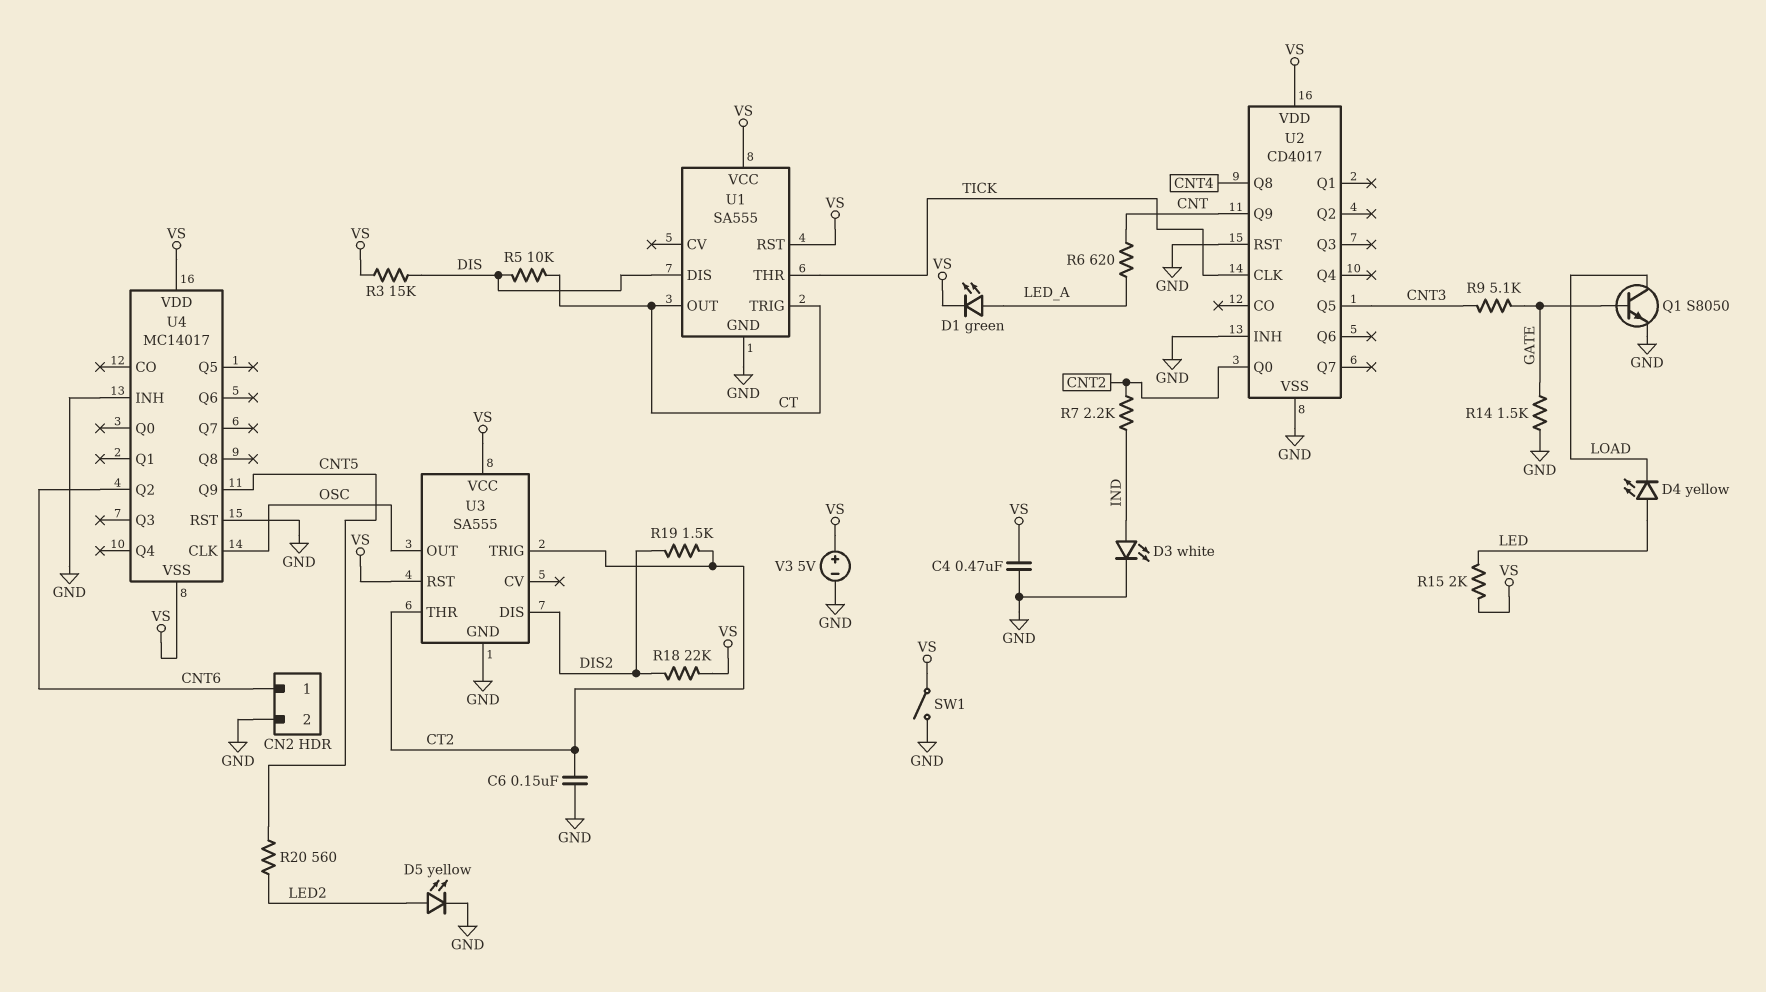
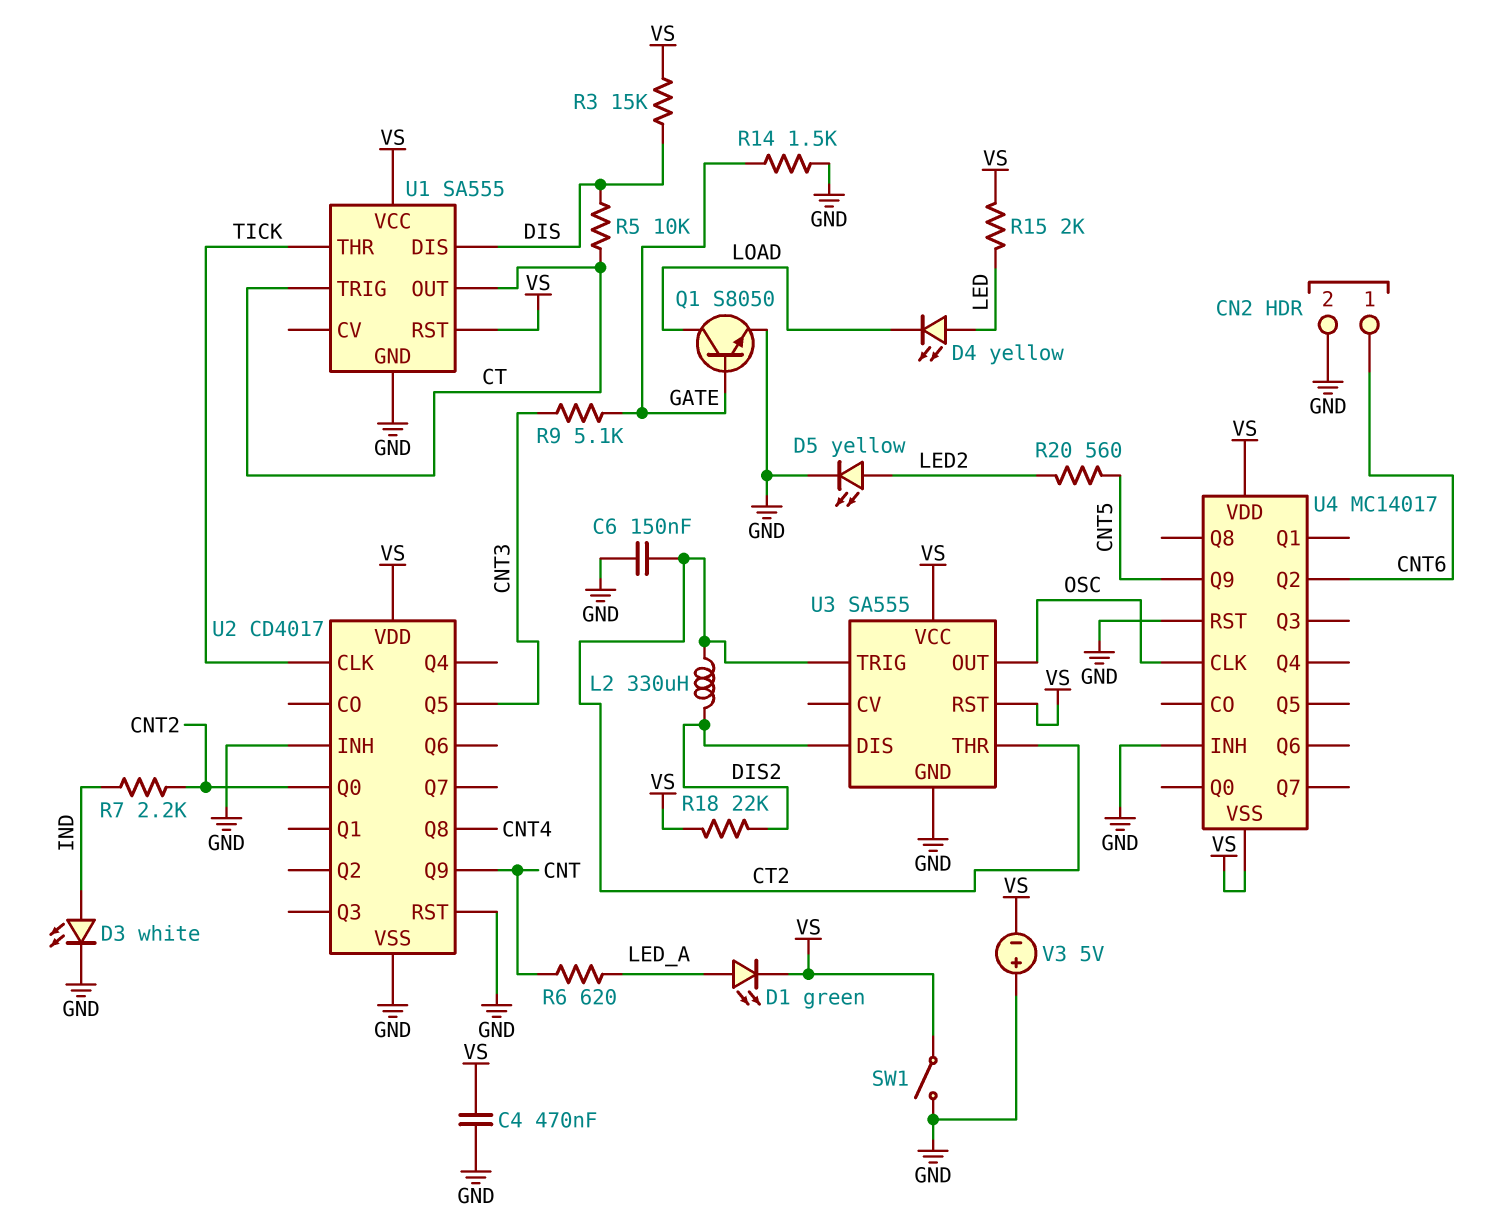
L2: none -> 330uH (CT2, DIS2)
R19: 1.5k (CT2, DIS2) -> none
V3: 5V (plus VS, minus GND) -> 5V (plus GND, minus VS)

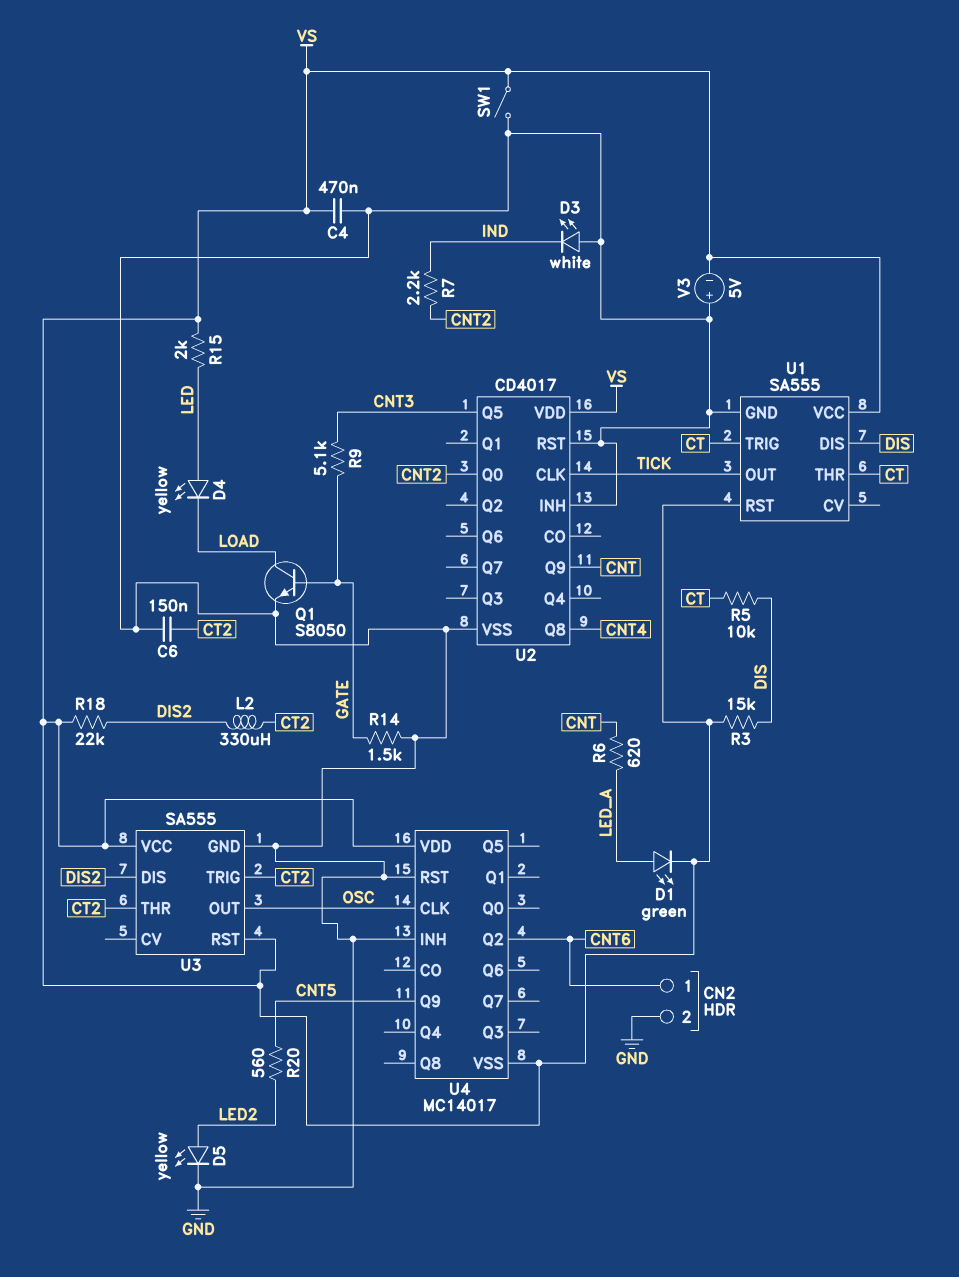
D3: LED white (A IND, K GND) -> LED white (A GND, K IND)
U1 pin OUT: CT -> TICK
U1 pin THR: TICK -> CT

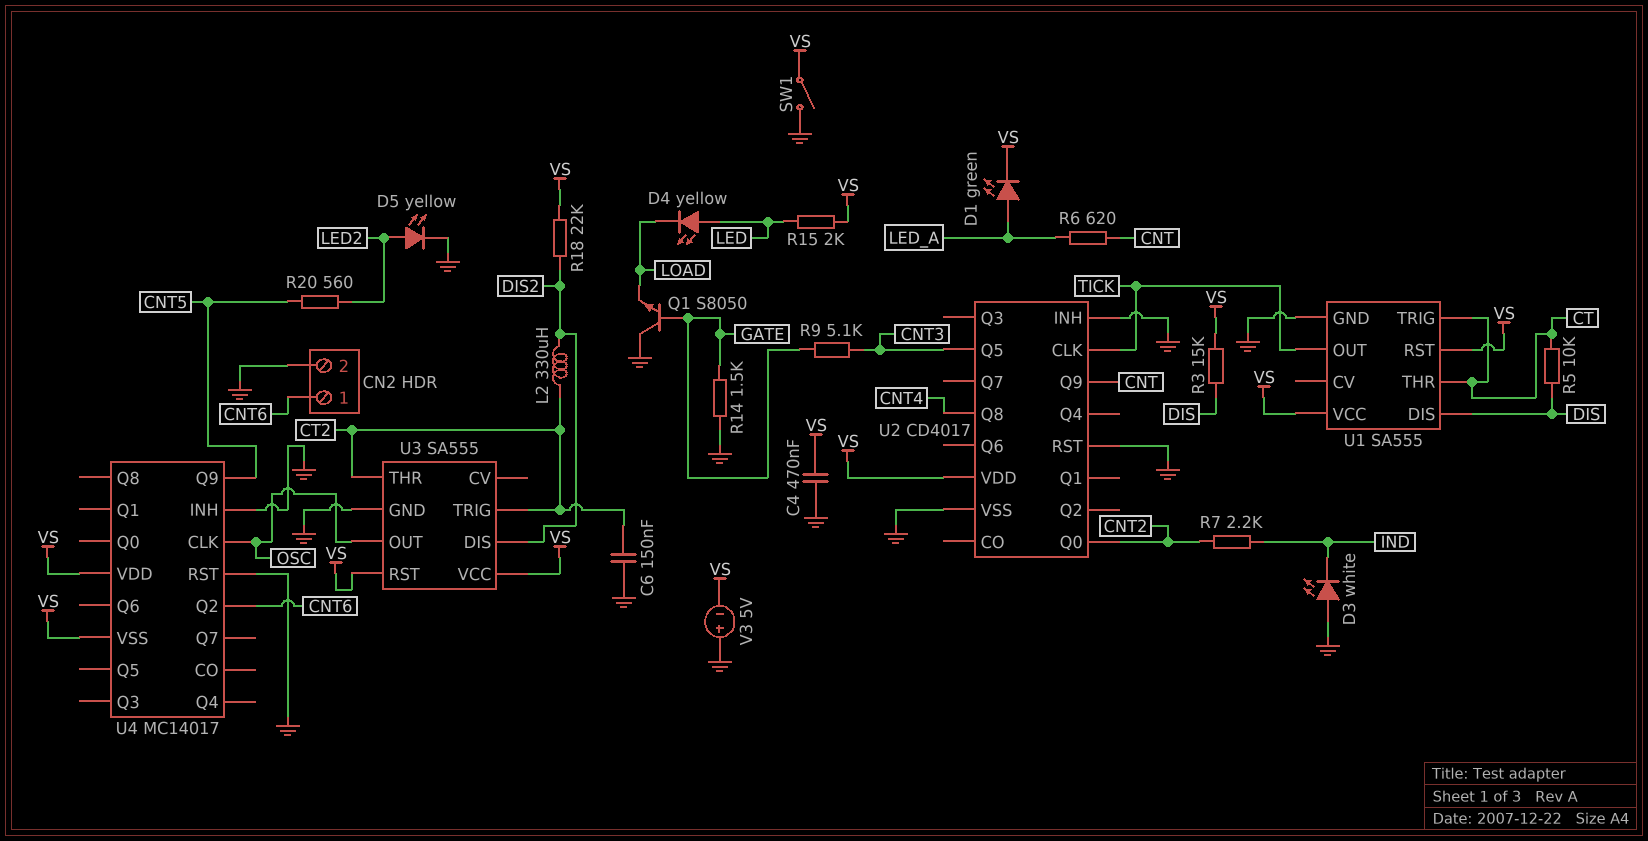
Q1: NPN S8050 (B GATE, C LOAD, E GND) -> NPN S8050 (B GATE, C GND, E LOAD)

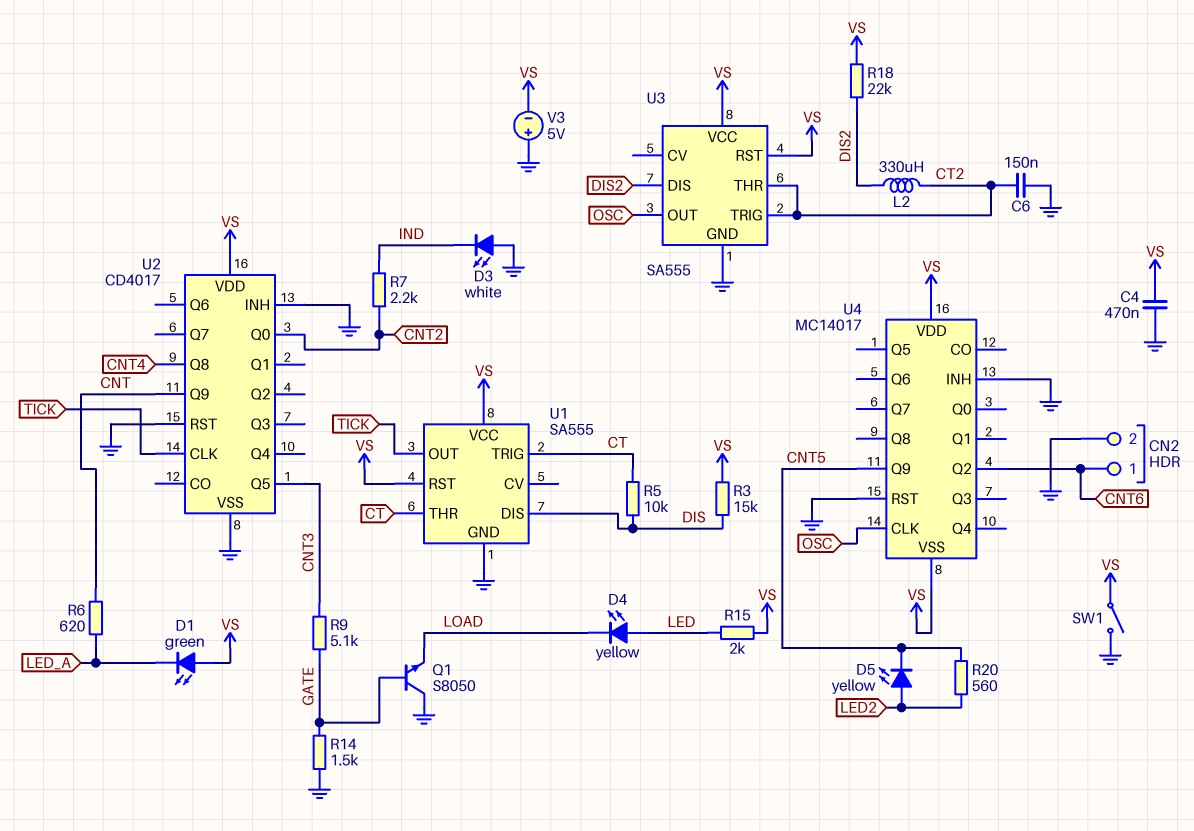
D1: LED green (A LED_A, K VS) -> LED green (A VS, K LED_A)
D5: LED yellow (A LED2, K GND) -> LED yellow (A LED2, K CNT5)

